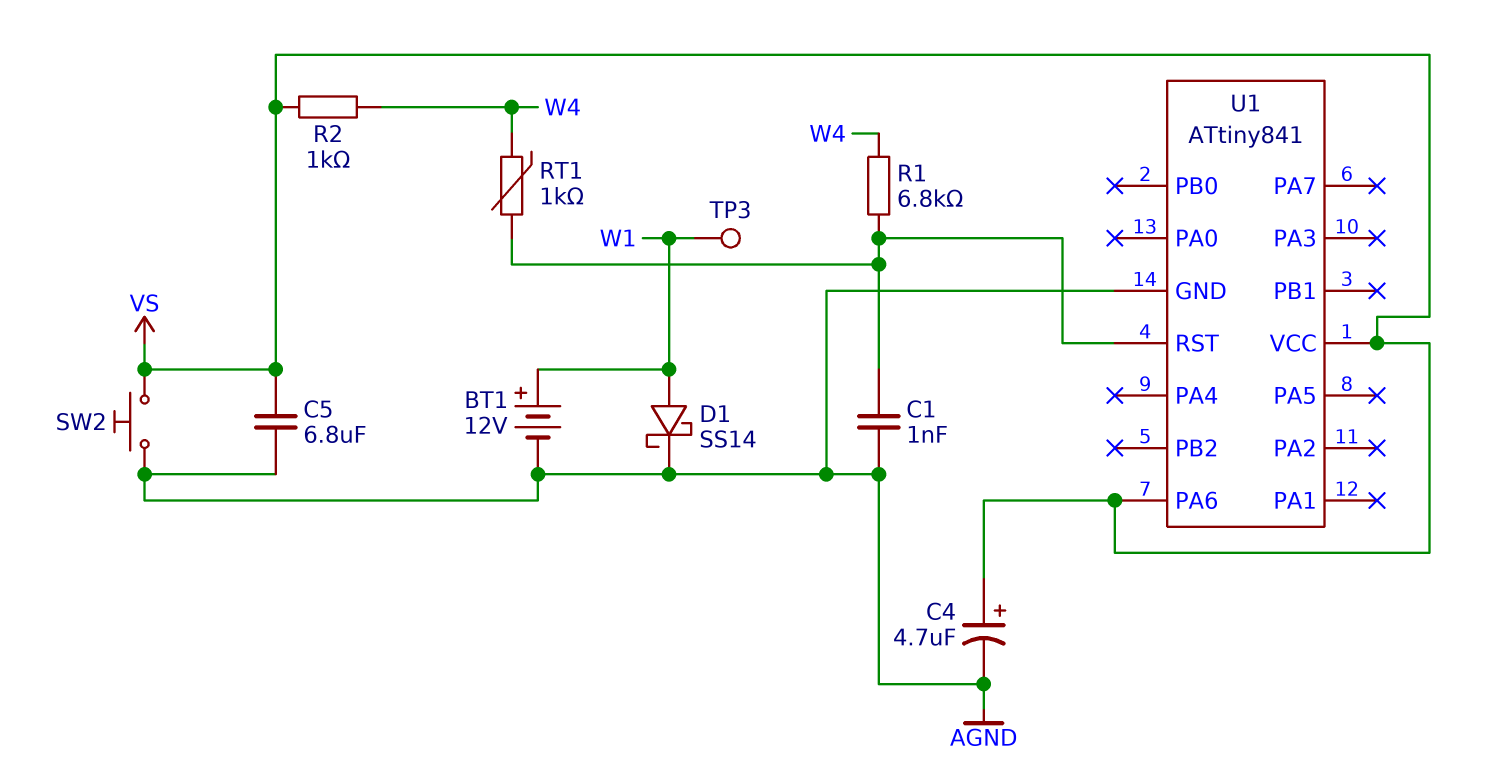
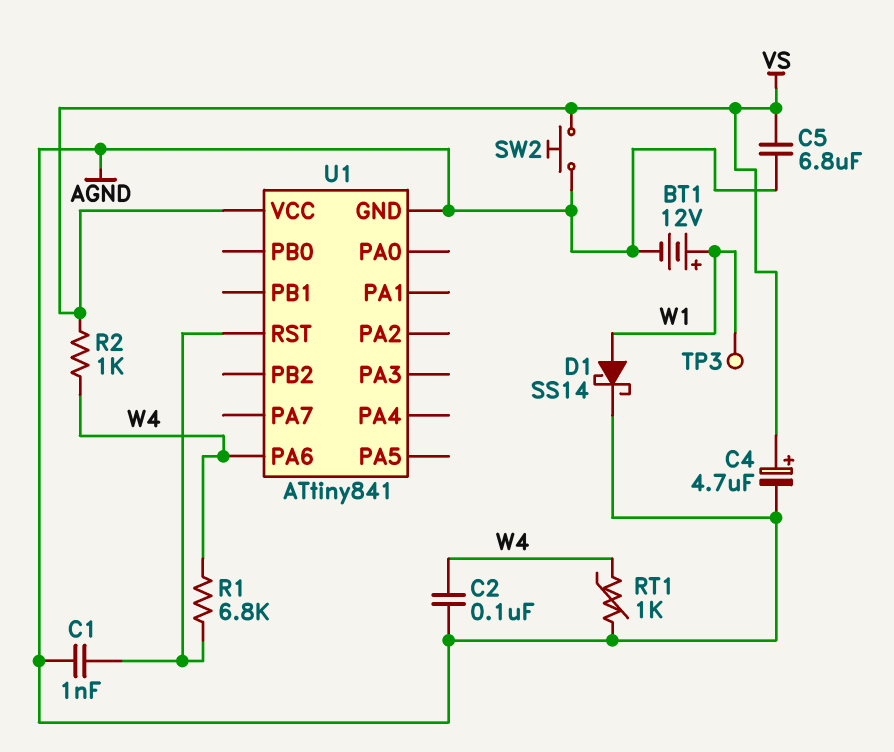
C2: none -> 100nF (AGND, W4)
RT1: 1k (U1/RST, W4) -> 1k (AGND, W4)
U1 pin PA6: VS -> W4

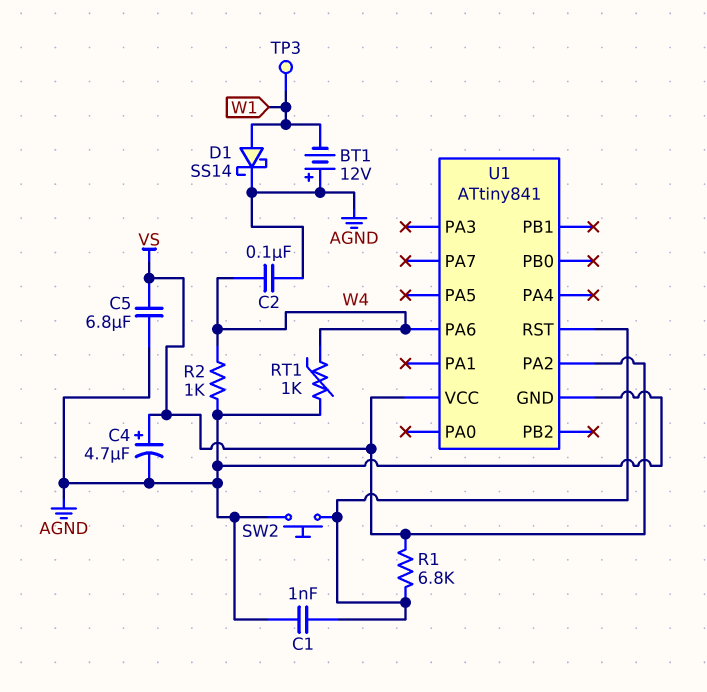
BT1: 12V (plus W1, minus AGND) -> 12V (plus AGND, minus W1)
R1: 6.8k (U1/RST, W4) -> 6.8k (U1/RST, VS)
R2: 1k (VS, W4) -> 1k (AGND, W4)
SW2: button (AGND, VS) -> button (AGND, U1/RST)
U1 pin PA2: none -> VS

